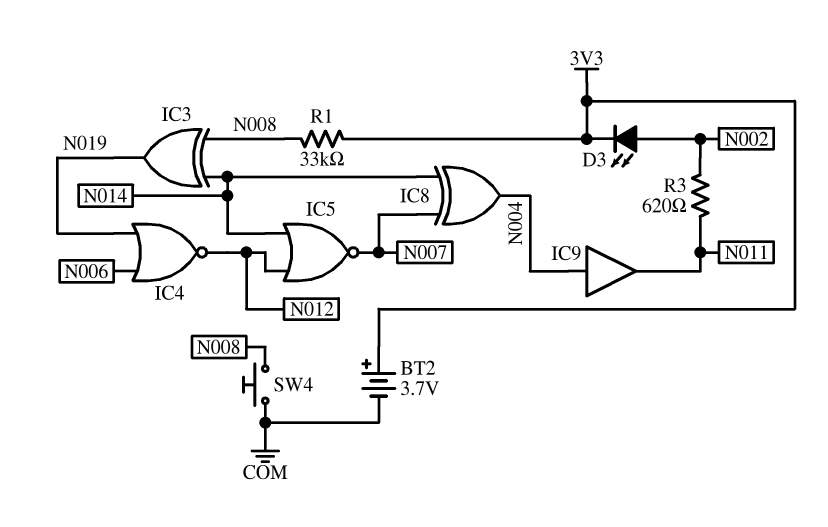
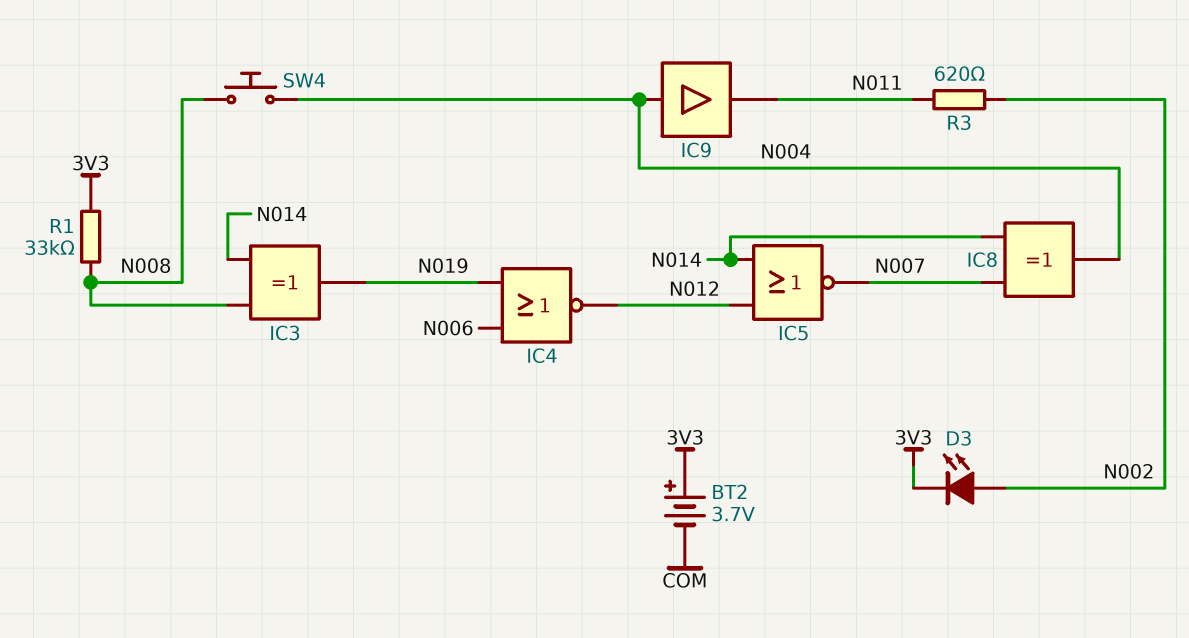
SW4: button (COM, N008) -> button (N004, N008)

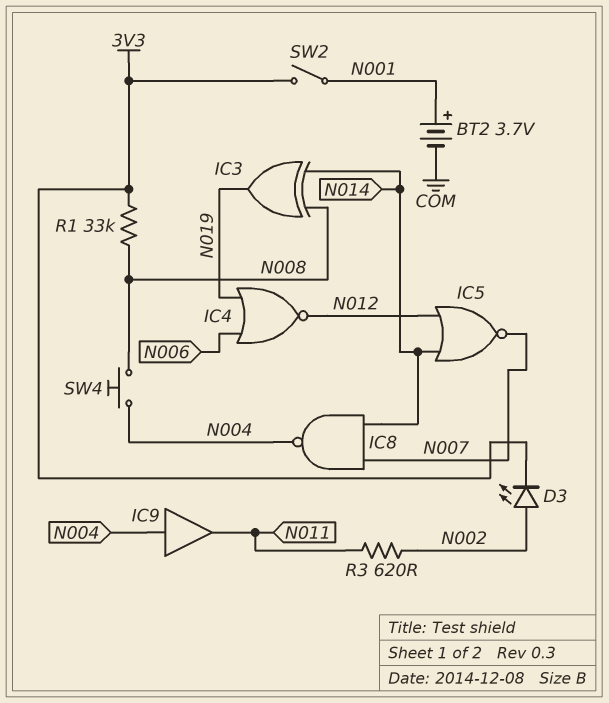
BT2: 3.7V (plus 3V3, minus COM) -> 3.7V (plus N001, minus COM)
IC8: XOR (in N007, in N014, out N004) -> NAND (in N007, in N014, out N004)
SW2: none -> switch (3V3, N001)

